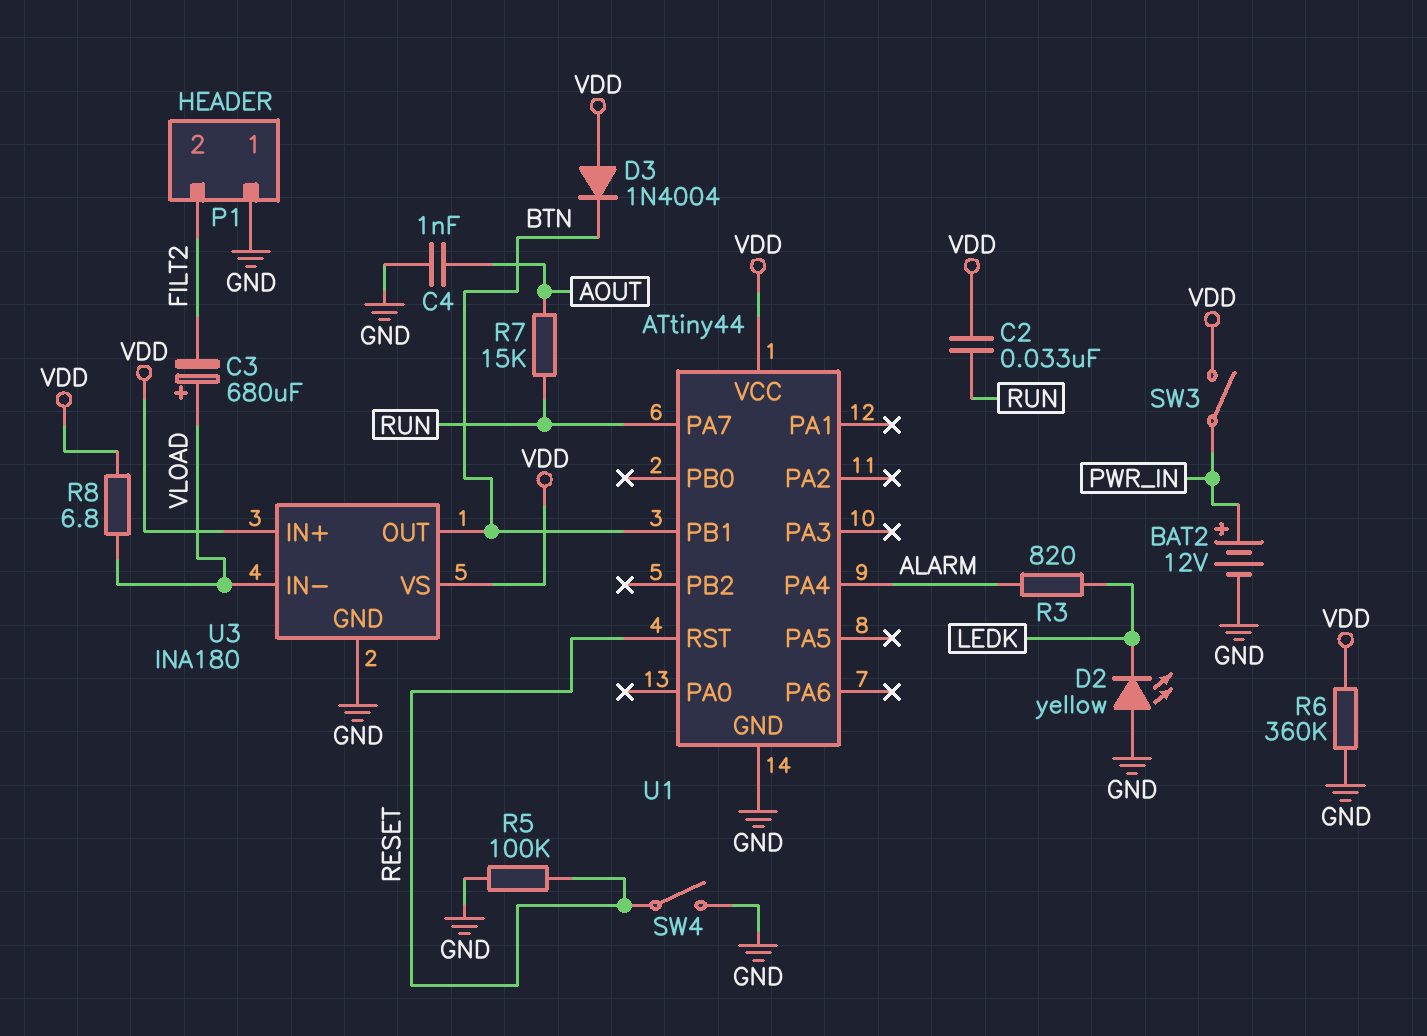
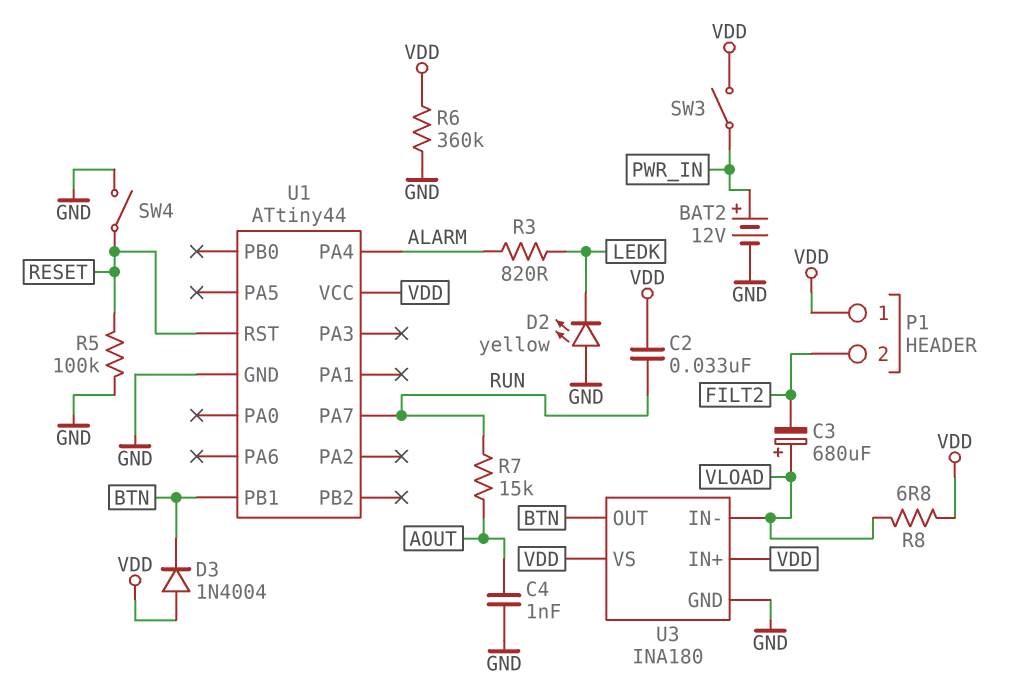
P1 pin 1: GND -> VDD

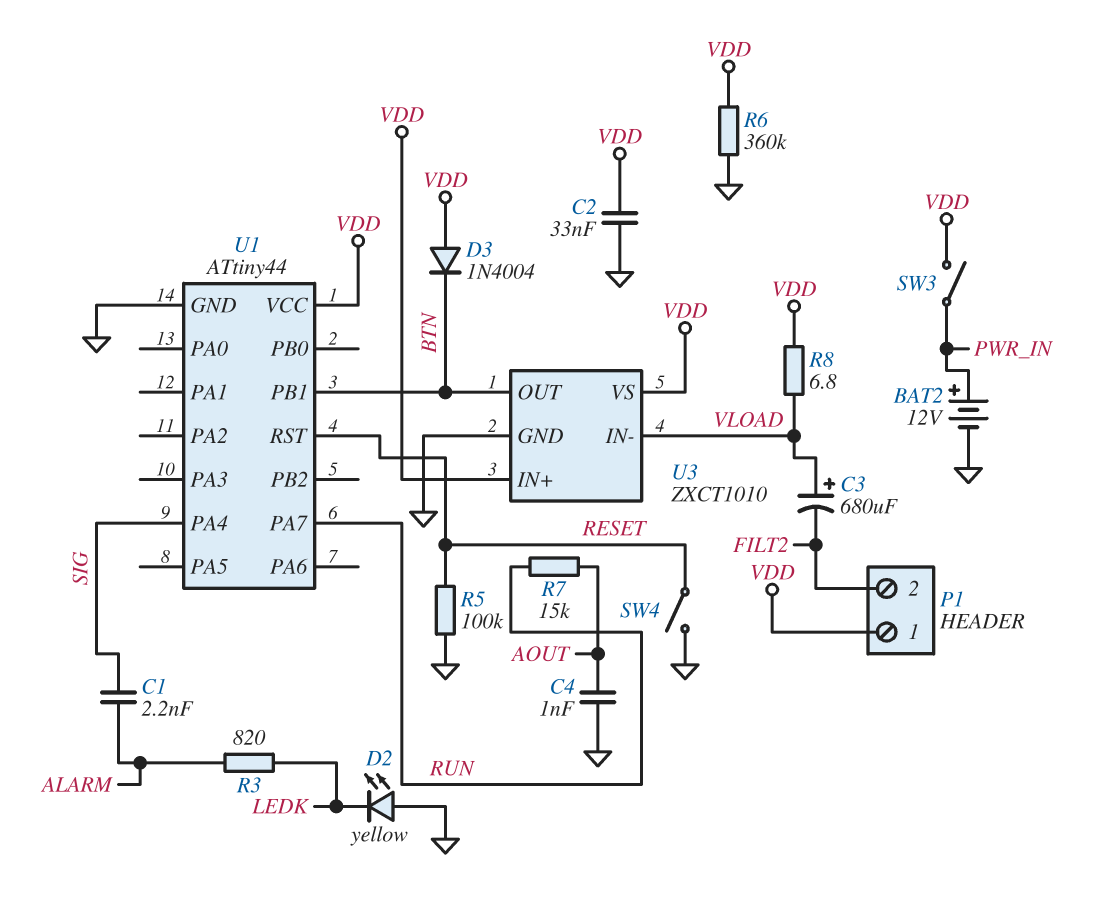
C1: none -> 2.2nF (ALARM, SIG)
C2: 33nF (RUN, VDD) -> 33nF (GND, VDD)
U1 pin PA4: ALARM -> SIG
U3: INA180 -> ZXCT1010

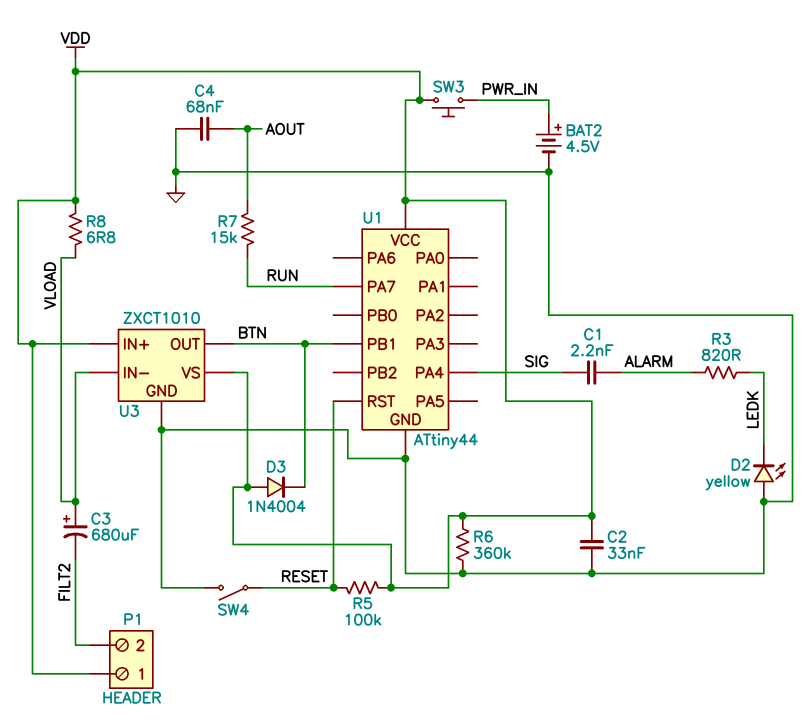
BAT2: 12V (plus PWR_IN, minus GND) -> 4.5V (plus PWR_IN, minus GND)
C4: 1nF (AOUT, GND) -> 68nF (AOUT, GND)
R5: 100k (GND, RESET) -> 100k (RESET, VDD)
SW3: switch (PWR_IN, VDD) -> button (PWR_IN, VDD)

